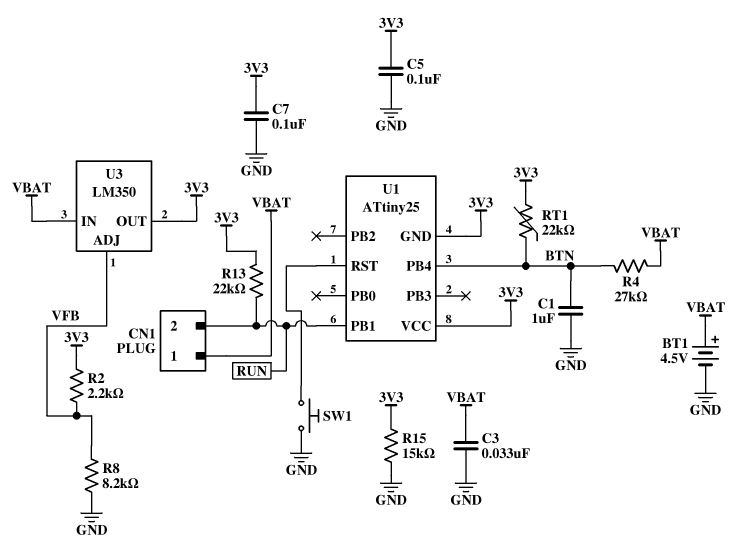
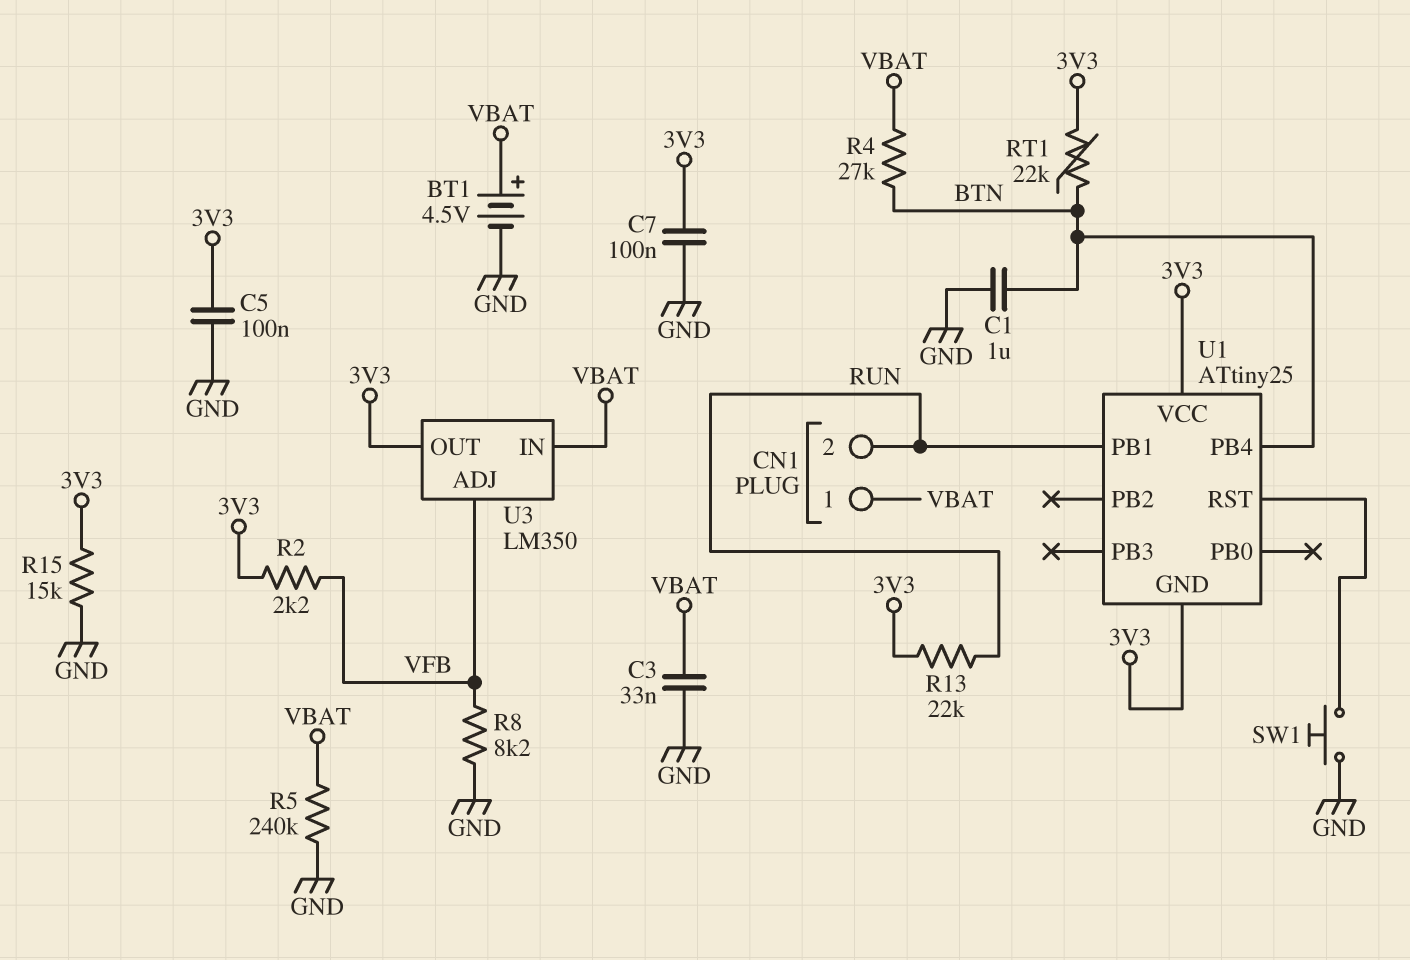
R5: none -> 240k (GND, VBAT)

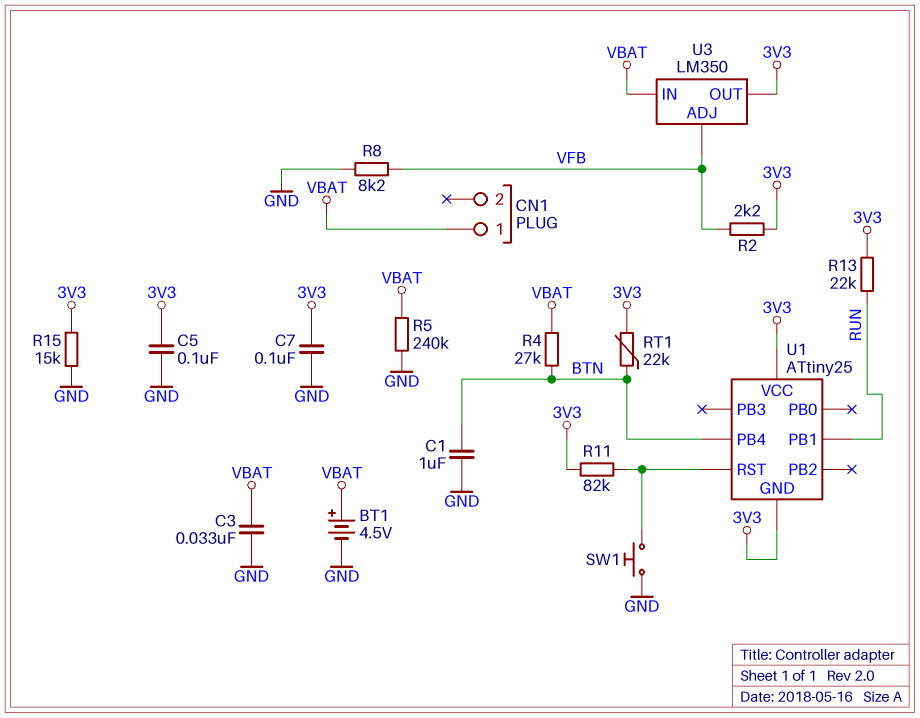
CN1 pin 2: RUN -> none
R11: none -> 82k (3V3, U1/RST)

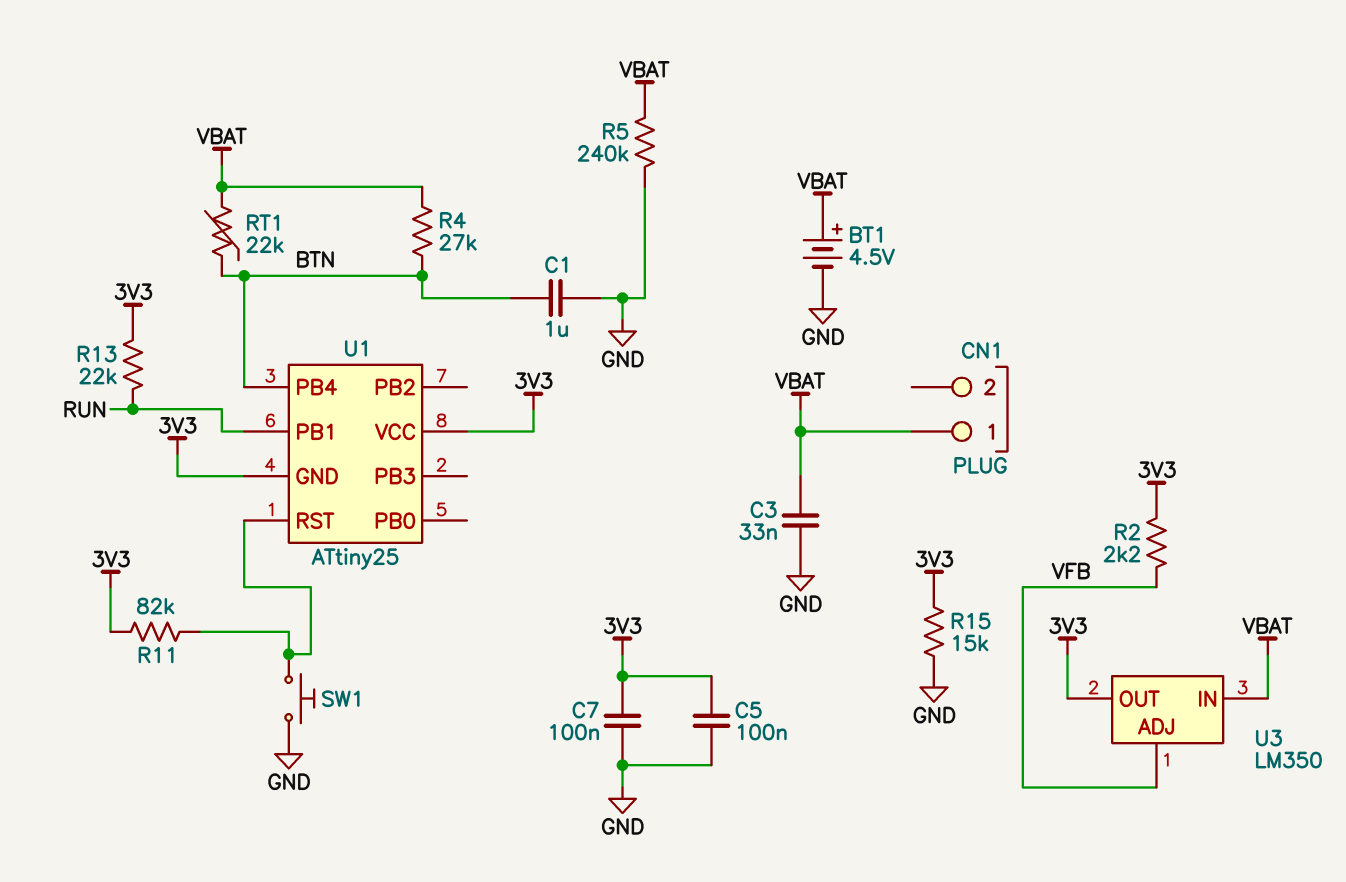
R8: 8.2k (GND, VFB) -> none
RT1: 22k (3V3, BTN) -> 22k (BTN, VBAT)

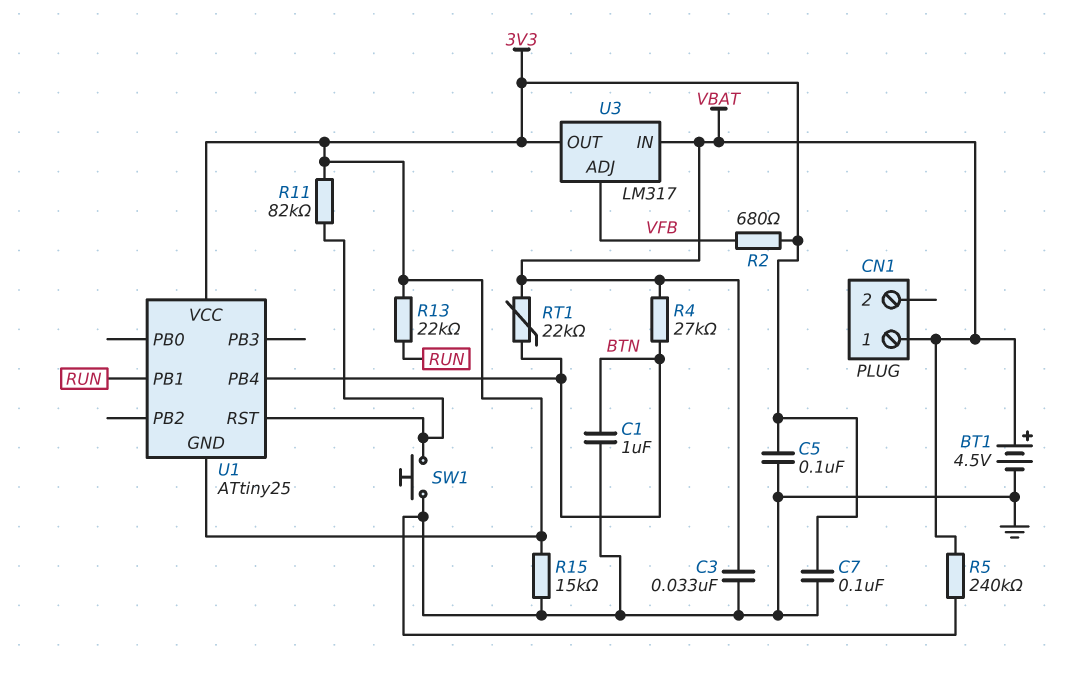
R2: 2.2k (3V3, VFB) -> 680 (3V3, VFB)
U3: LM350 -> LM317

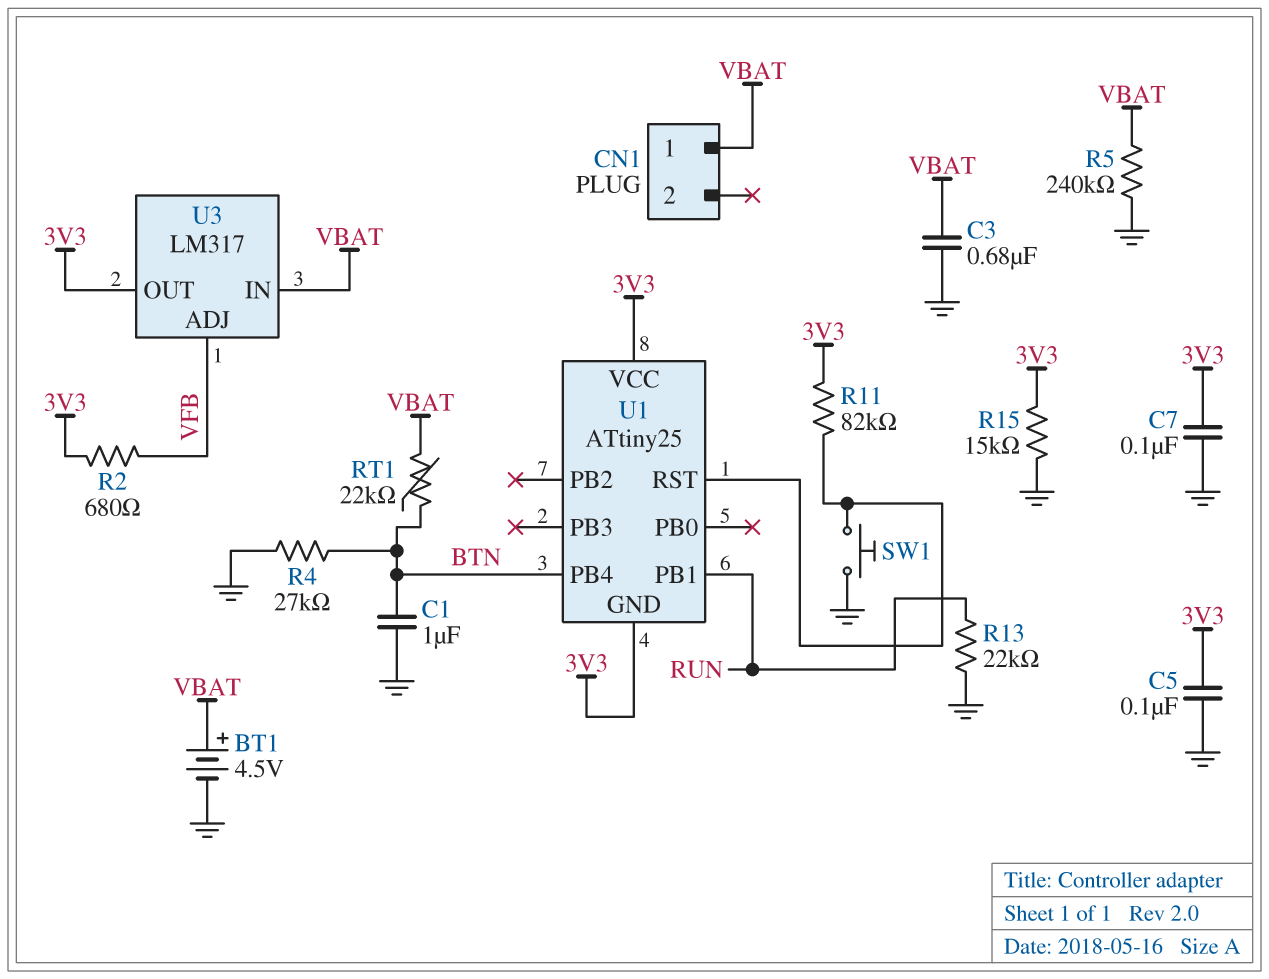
C3: 33nF (GND, VBAT) -> 680nF (GND, VBAT)
R4: 27k (BTN, VBAT) -> 27k (BTN, GND)
R13: 22k (3V3, RUN) -> 22k (GND, RUN)

